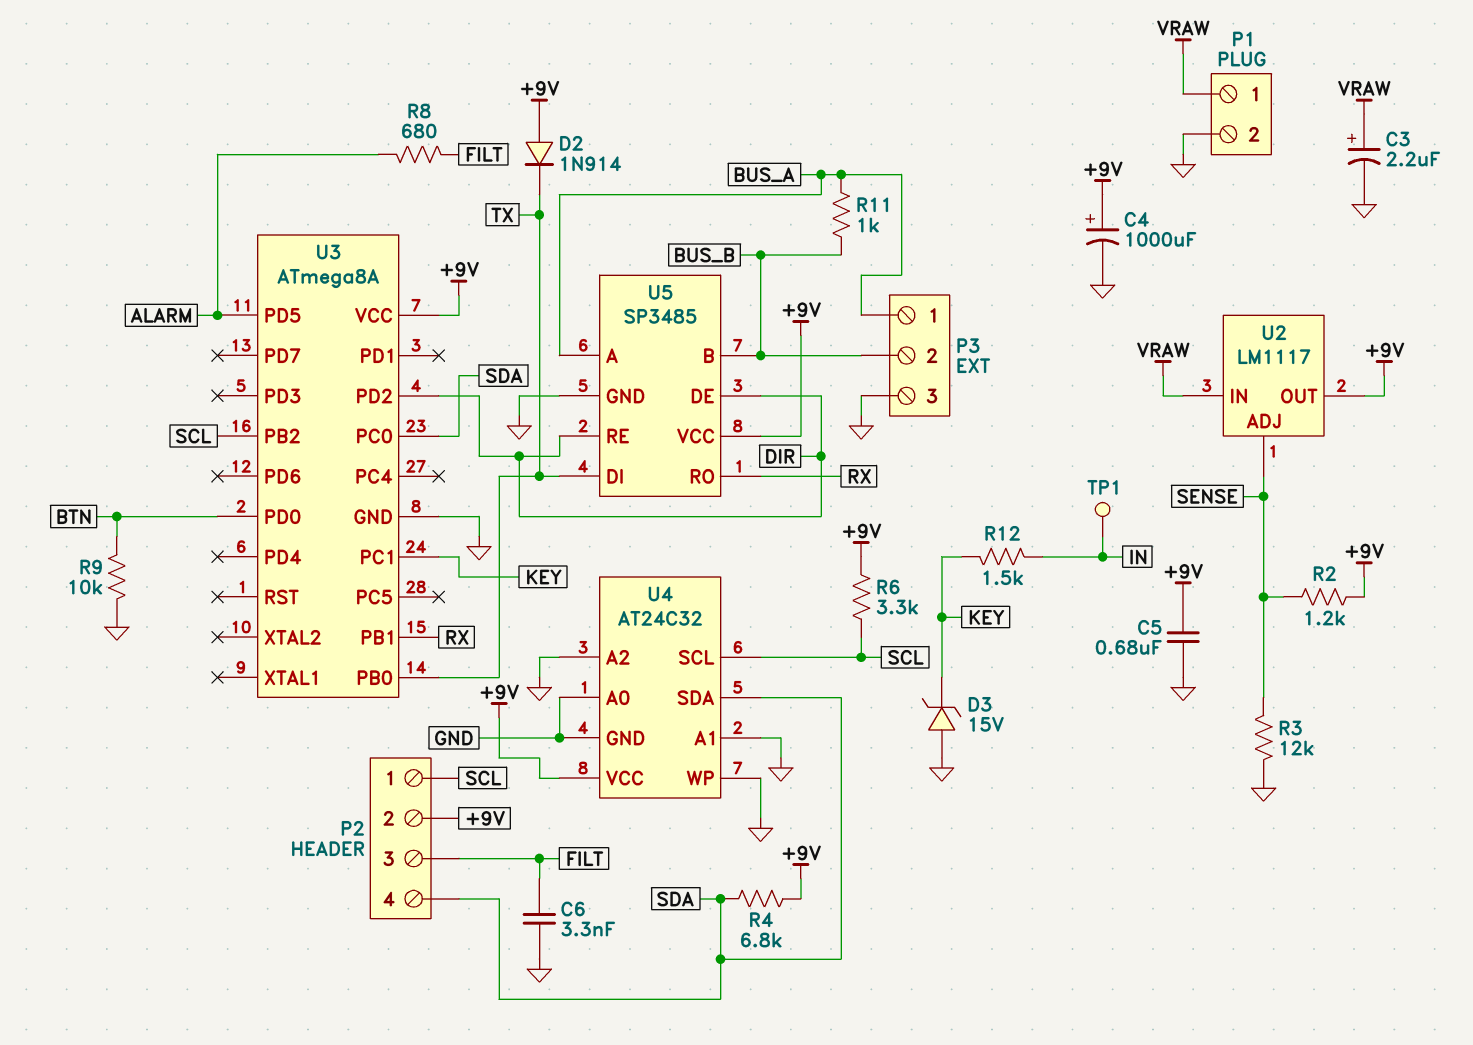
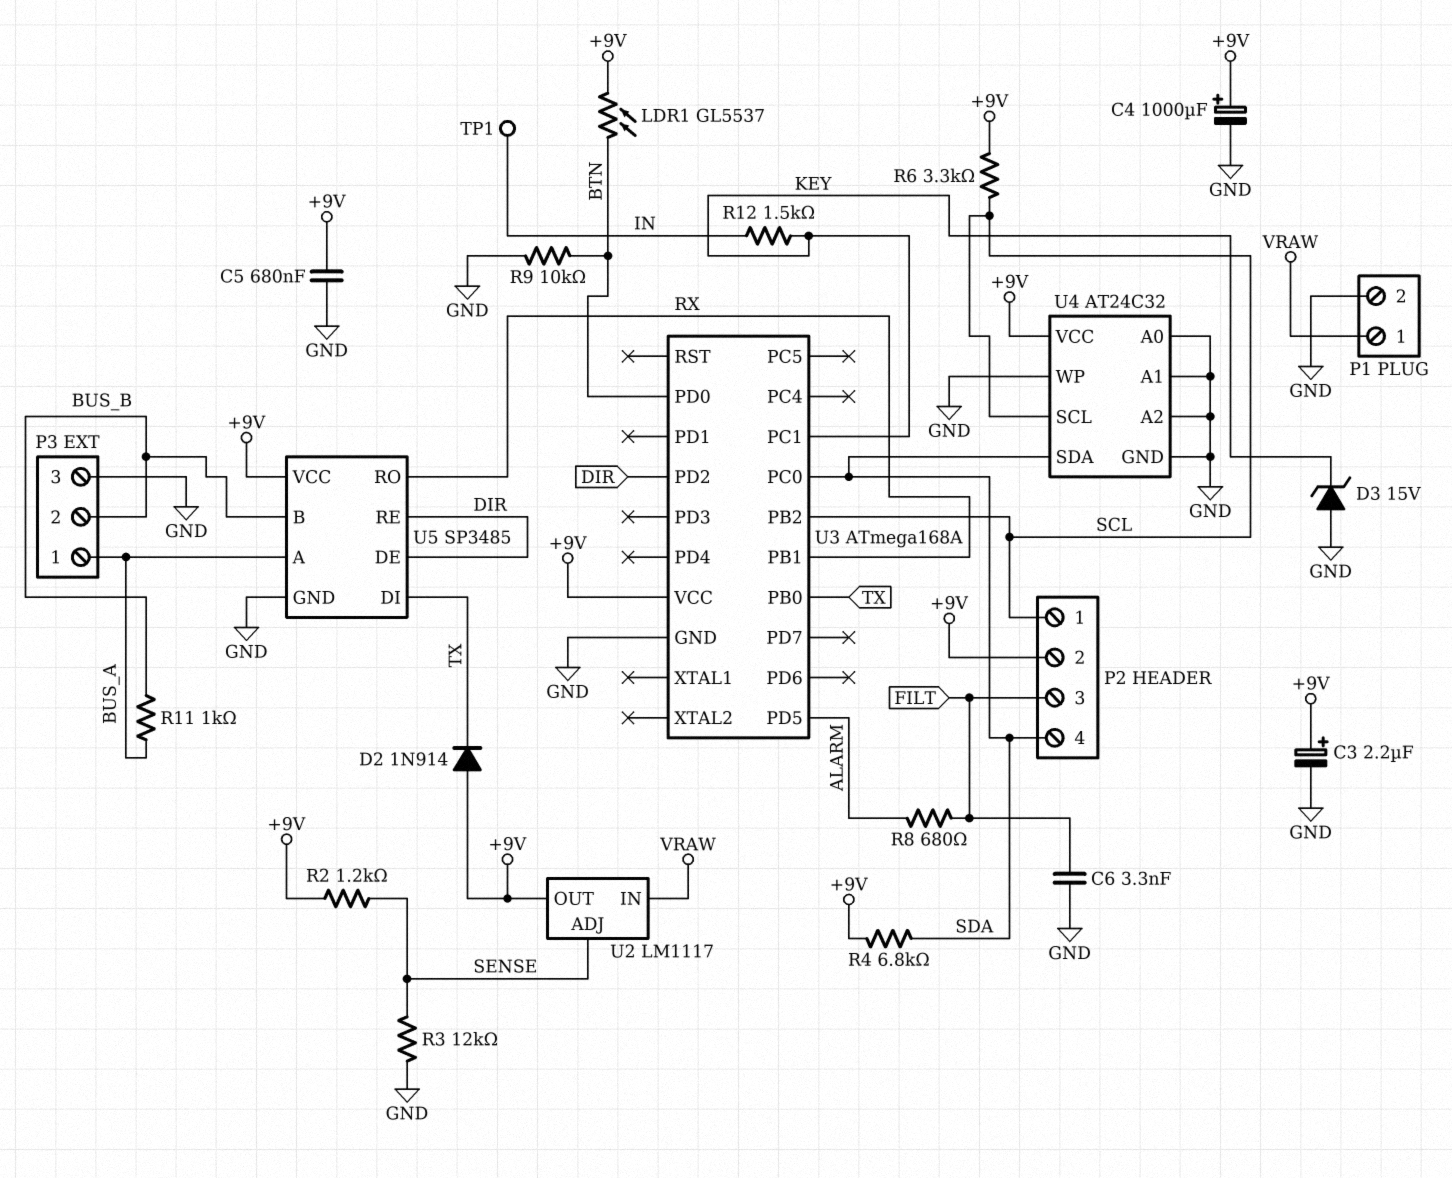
C3: 2.2uF (plus VRAW, minus GND) -> 2.2uF (plus +9V, minus GND)
LDR1: none -> GL5537 (+9V, BTN)
U3: ATmega8A -> ATmega168A

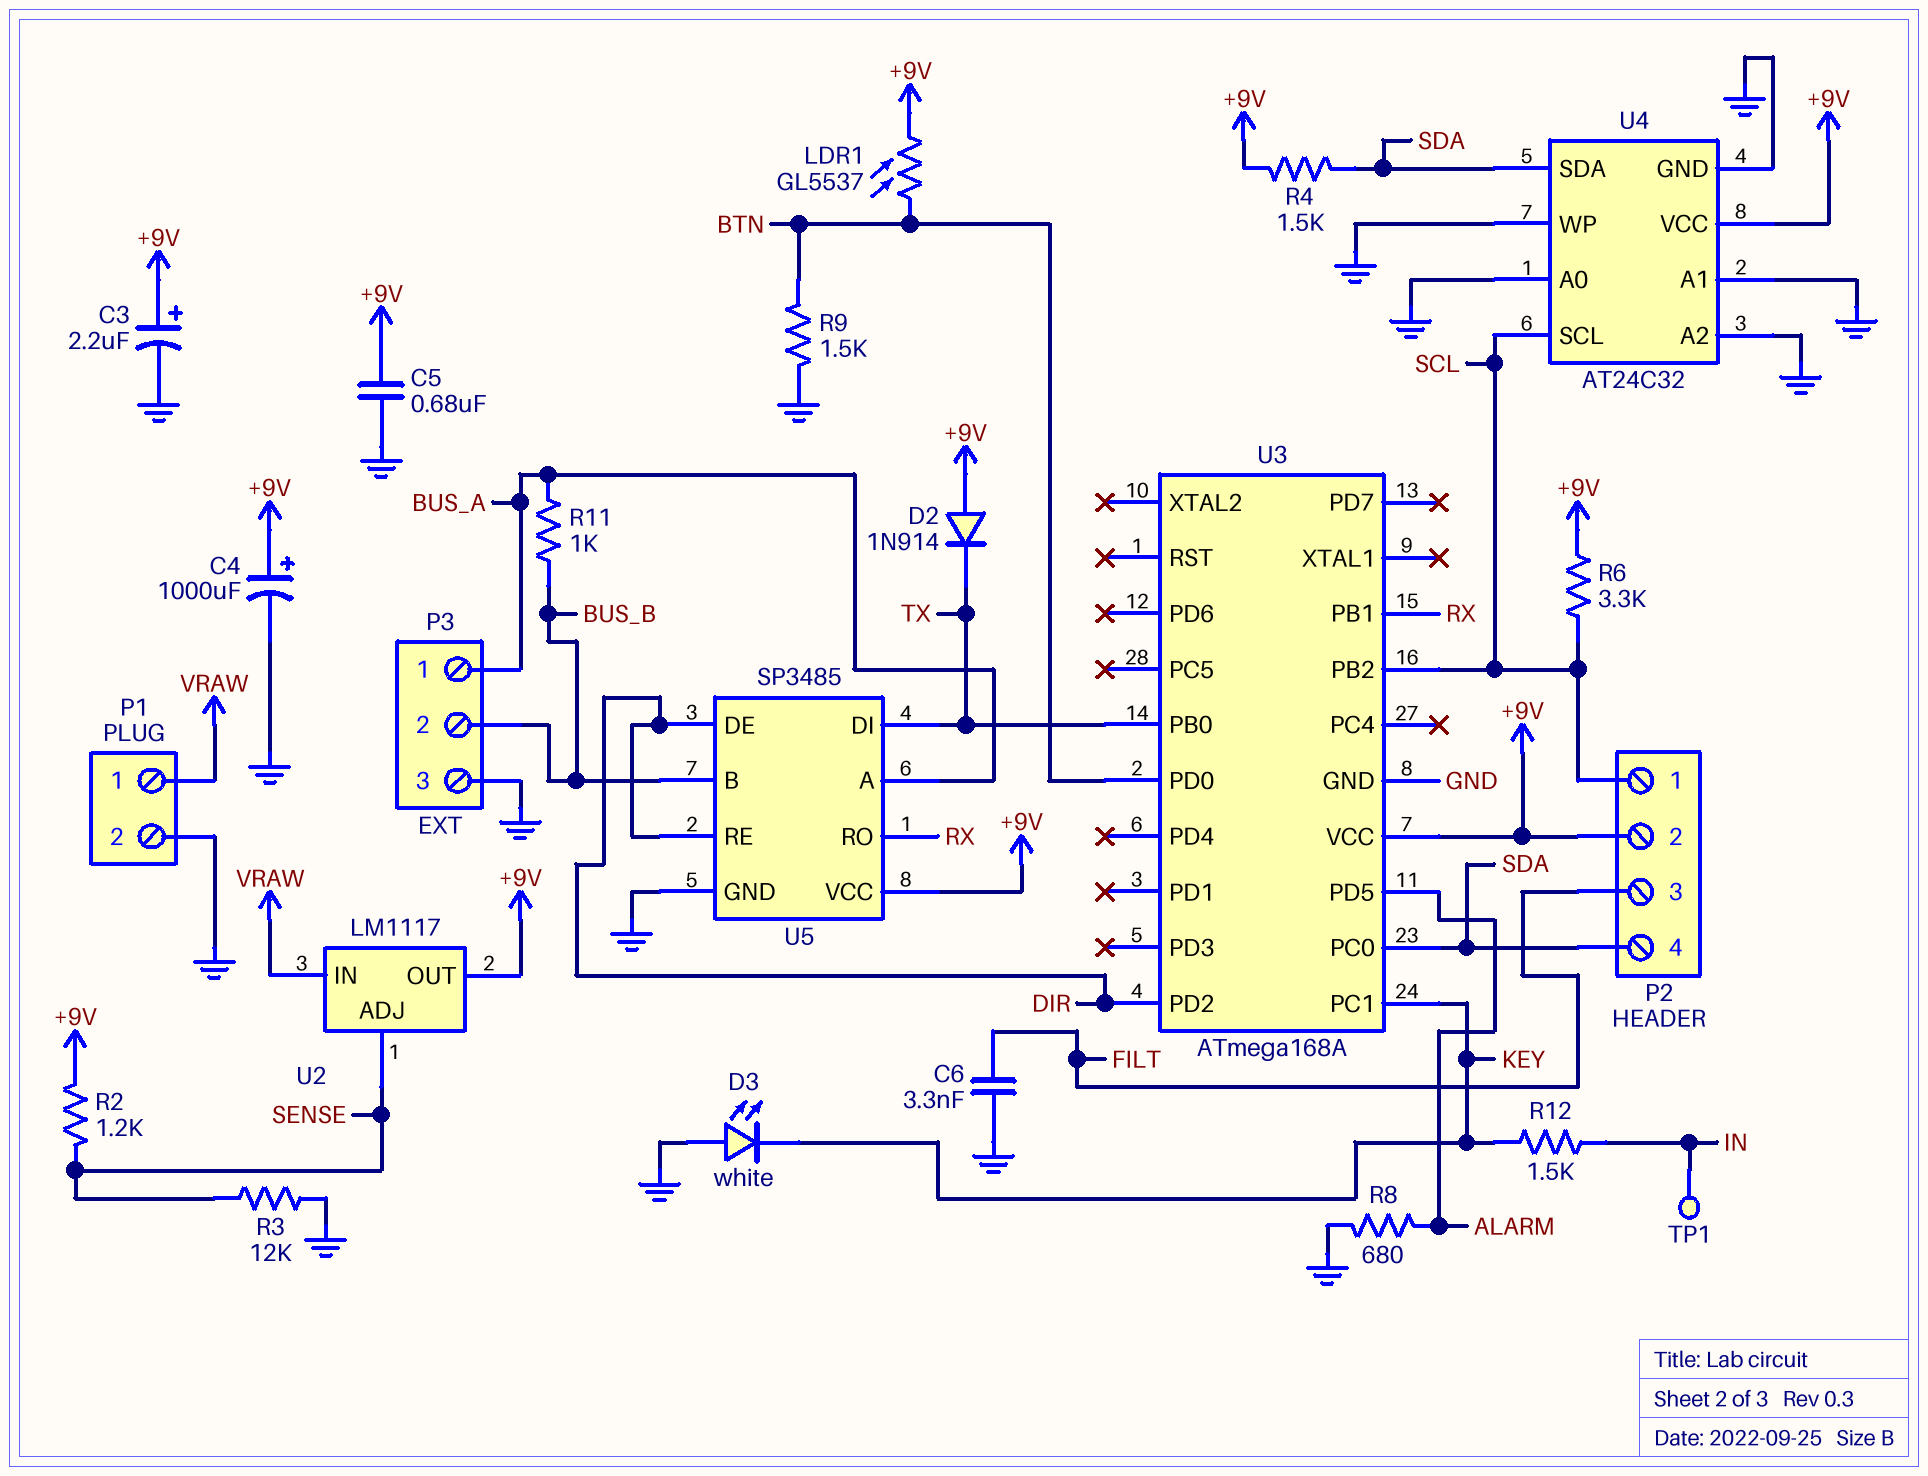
D3: zener 15V (A GND, K KEY) -> LED white (A GND, K KEY)
R4: 6.8k (+9V, SDA) -> 1.5k (+9V, SDA)
R8: 680 (ALARM, FILT) -> 680 (ALARM, GND)
R9: 10k (BTN, GND) -> 1.5k (BTN, GND)

